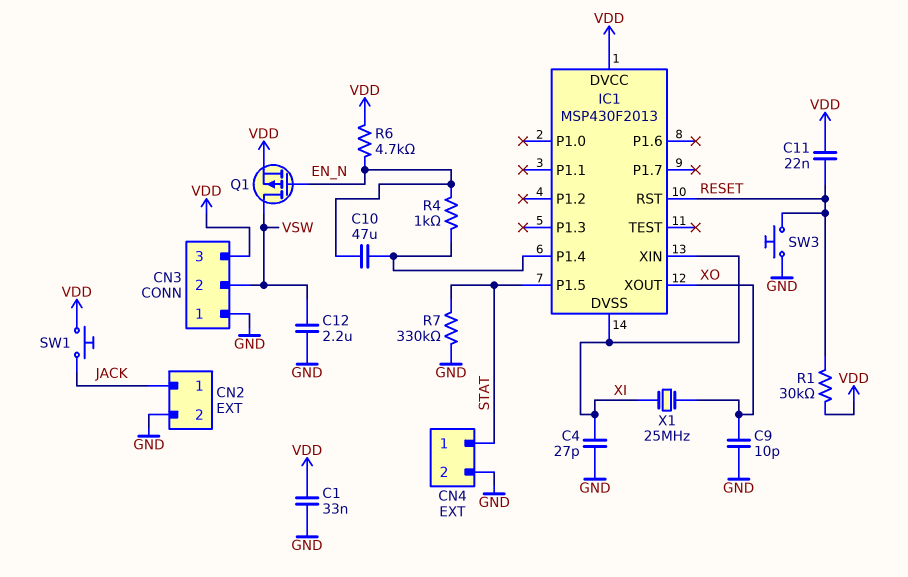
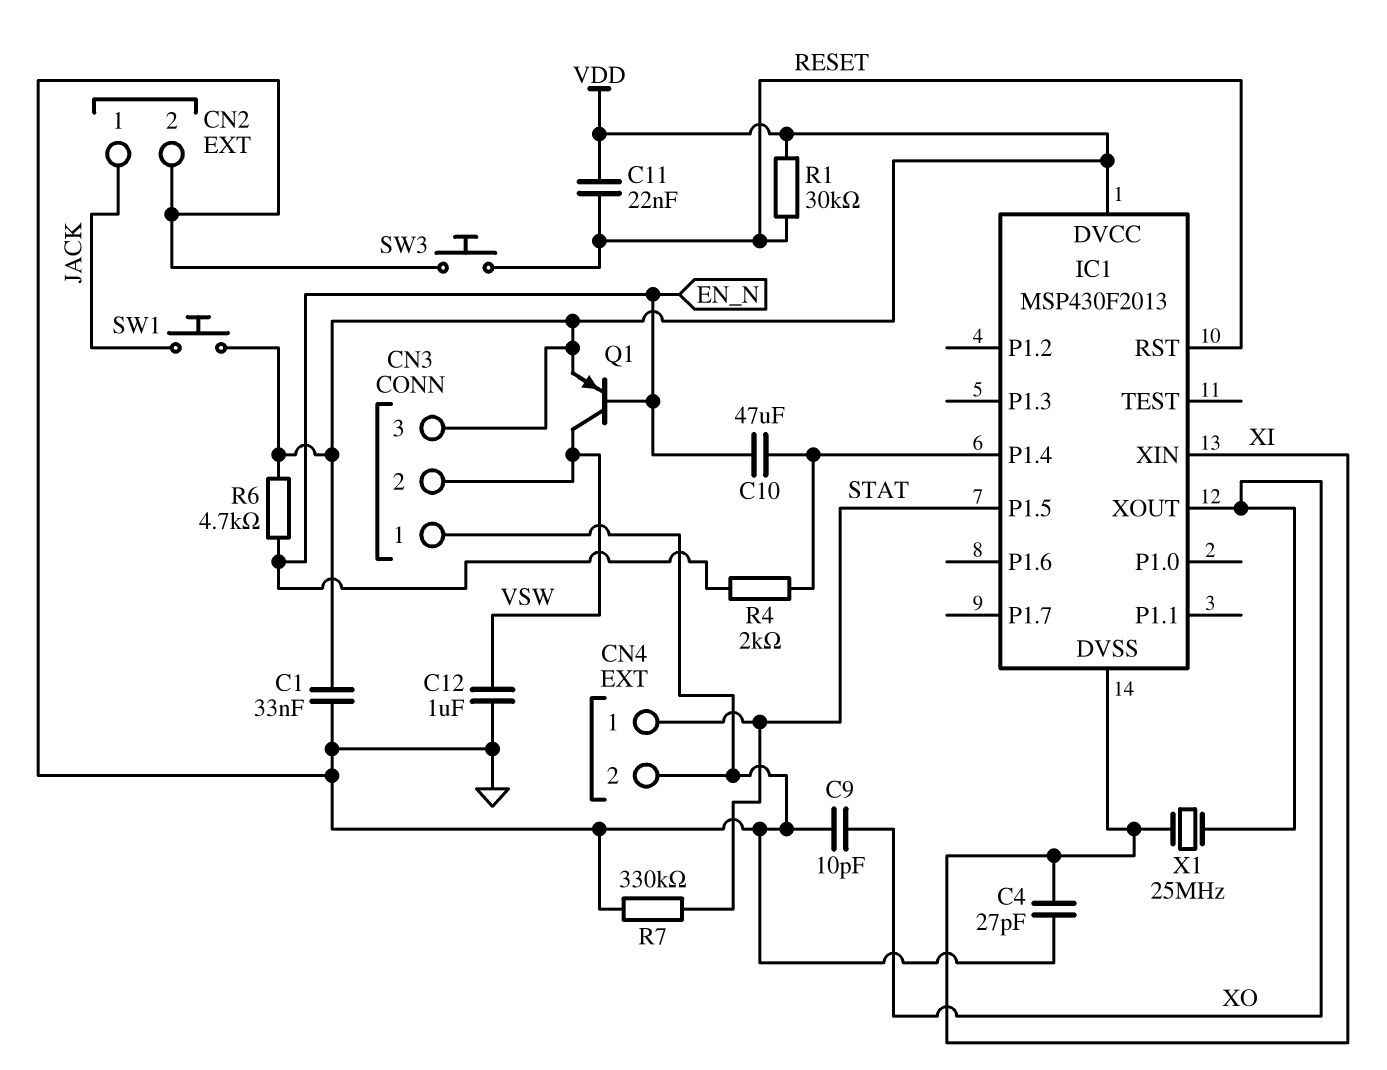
C12: 2.2uF (GND, VSW) -> 1uF (GND, VSW)
Q1: PMOS (G EN_N, D VSW, S VDD) -> PNP (B EN_N, C VSW, E VDD)
R4: 1k (EN_N, IC1/P1.4) -> 2k (EN_N, IC1/P1.4)

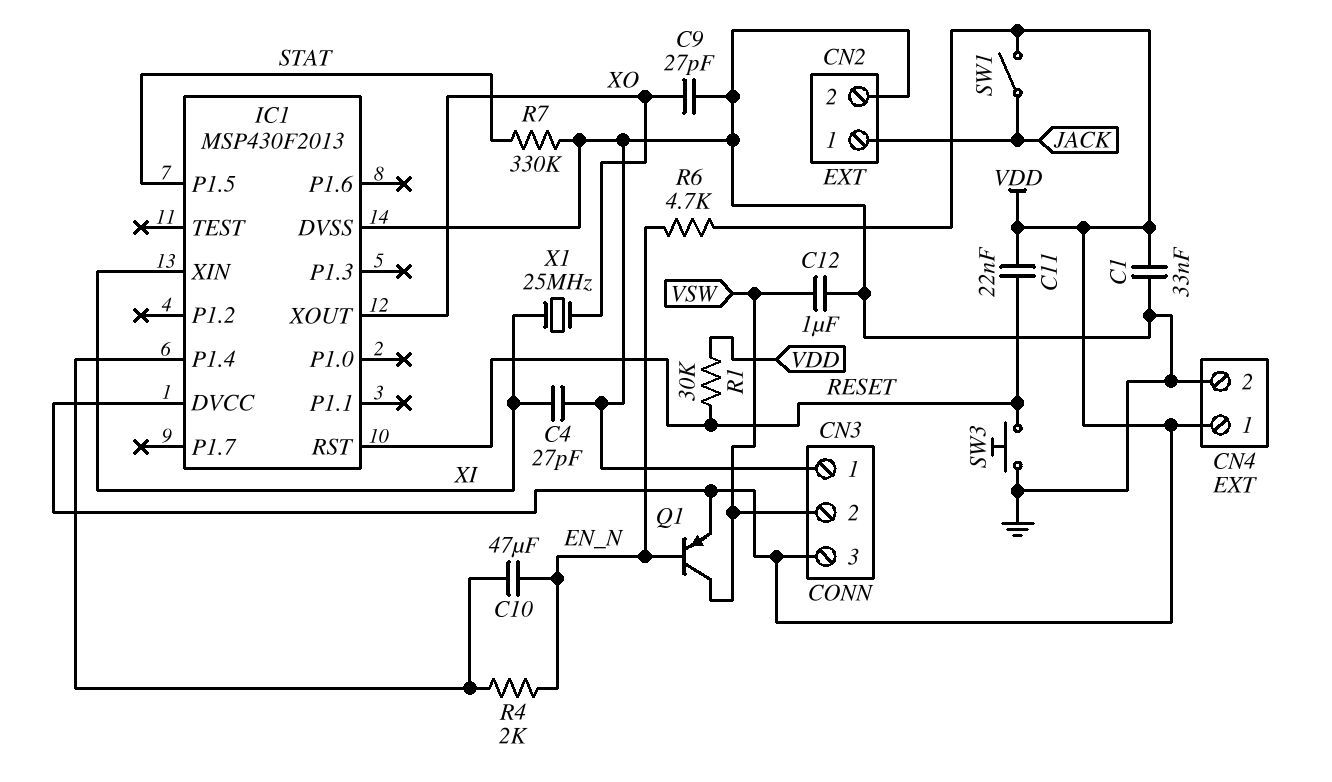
C9: 10pF (GND, XO) -> 27pF (GND, XO)
CN4 pin 1: STAT -> VDD
IC1 pin DVSS: XI -> GND
SW1: button (JACK, VDD) -> switch (JACK, VDD)

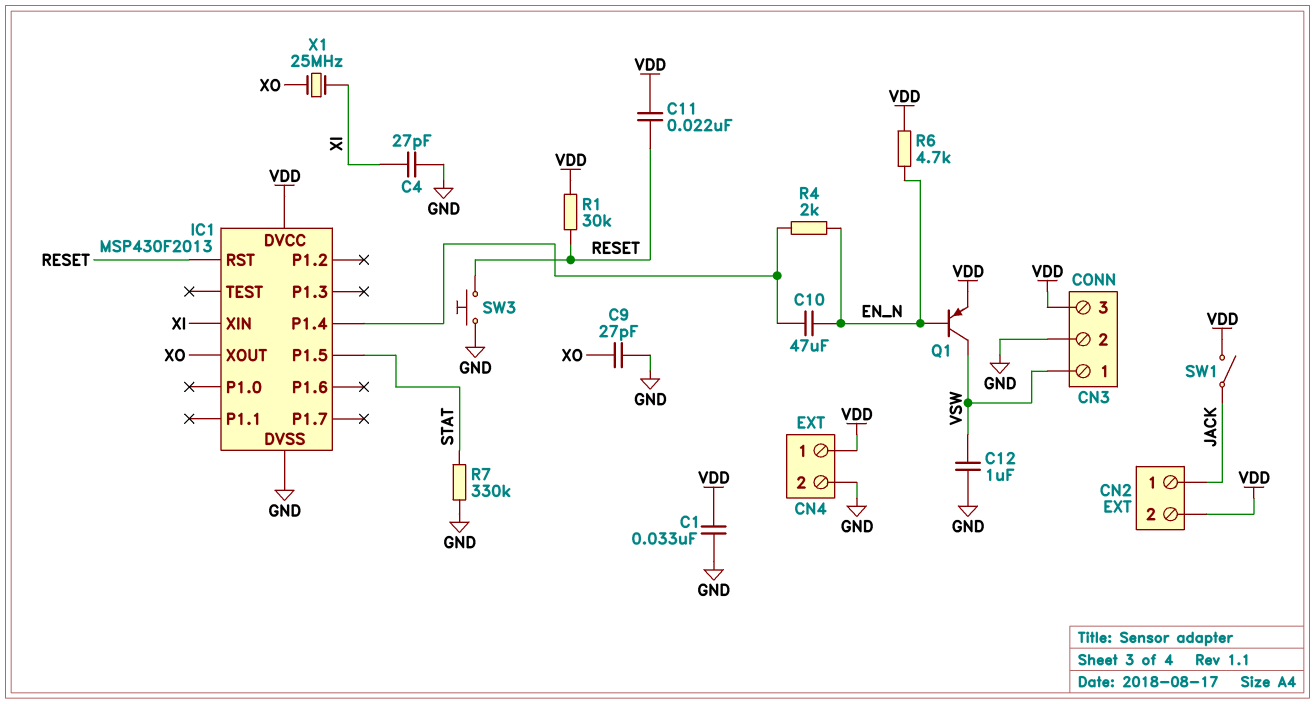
CN2 pin 2: GND -> VDD
CN3 pin 1: GND -> VSW
CN3 pin 2: VSW -> GND

